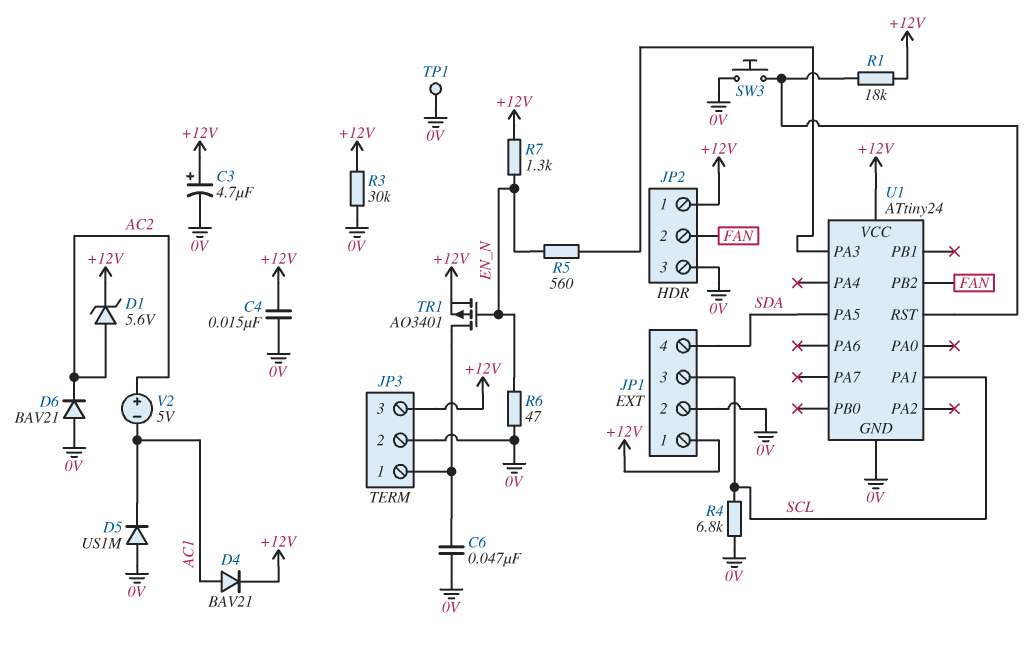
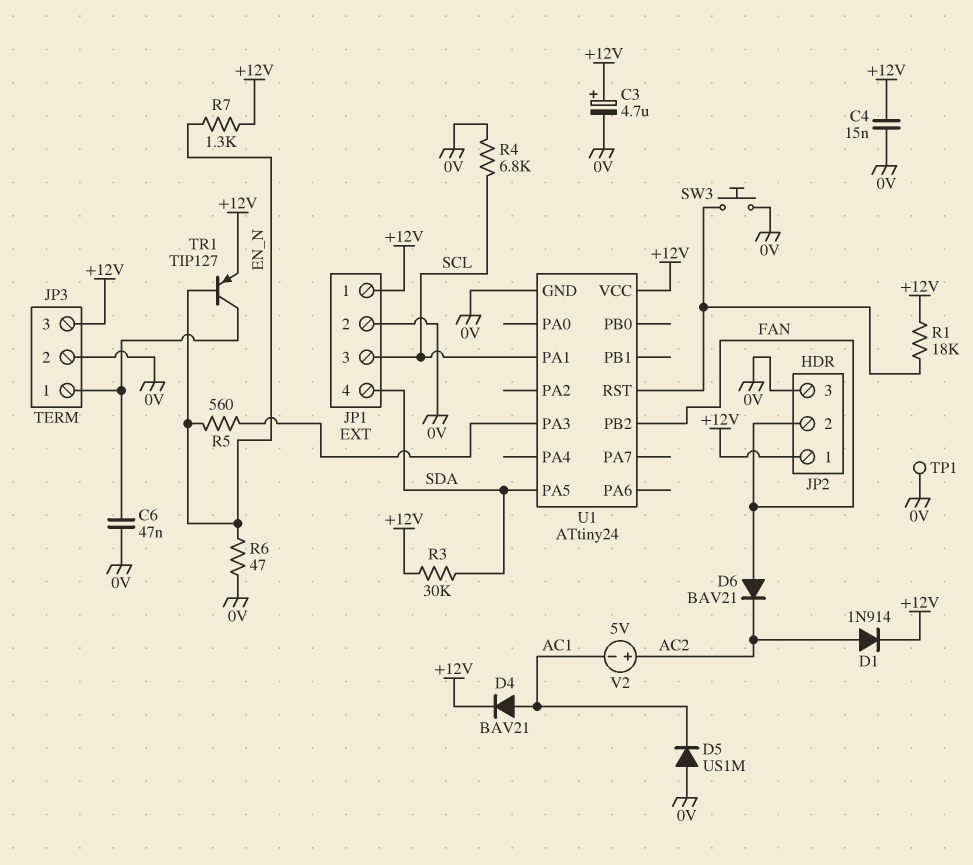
D1: zener 5.6V (A AC2, K +12V) -> diode 1N914 (A AC2, K +12V)
D6: diode BAV21 (A 0V, K AC2) -> diode BAV21 (A FAN, K AC2)
R3: 30k (+12V, 0V) -> 30k (+12V, SDA)
TR1: PMOS AO3401 (G EN_N, D JP3/1, S +12V) -> PNP TIP127 (B EN_N, C JP3/1, E +12V)

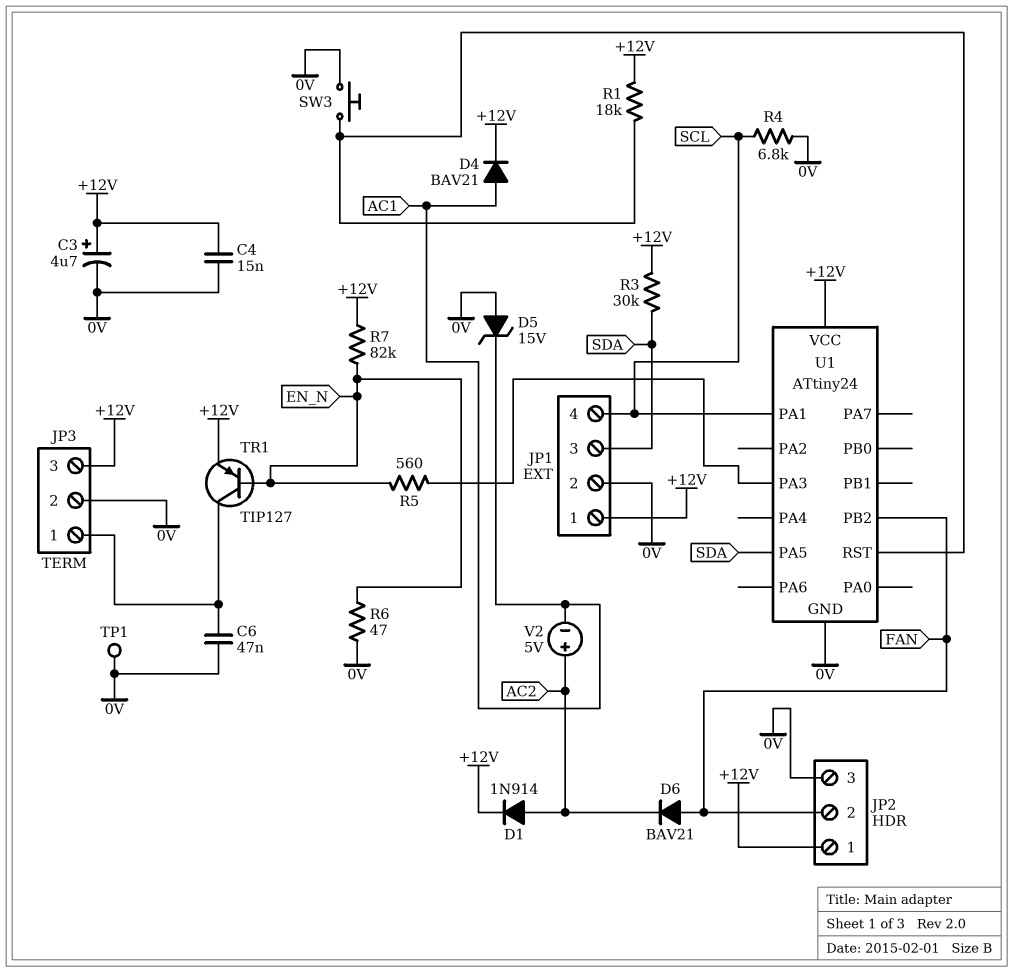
D5: diode US1M (A 0V, K AC1) -> zener 15V (A 0V, K AC1)
JP1 pin 3: SCL -> SDA
JP1 pin 4: SDA -> SCL
R7: 1.3k (+12V, EN_N) -> 82k (+12V, EN_N)

